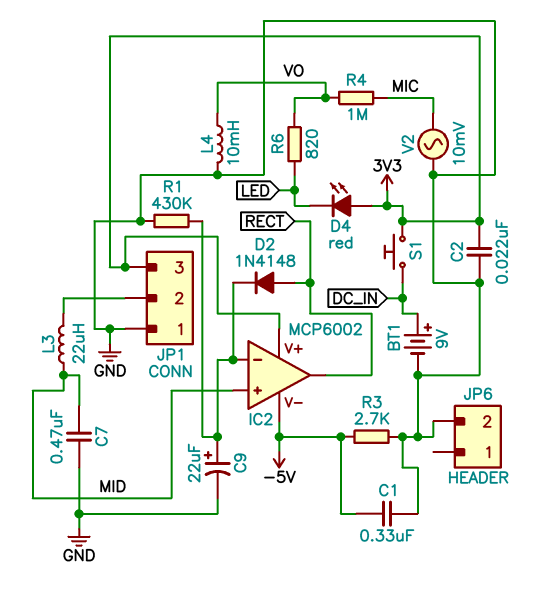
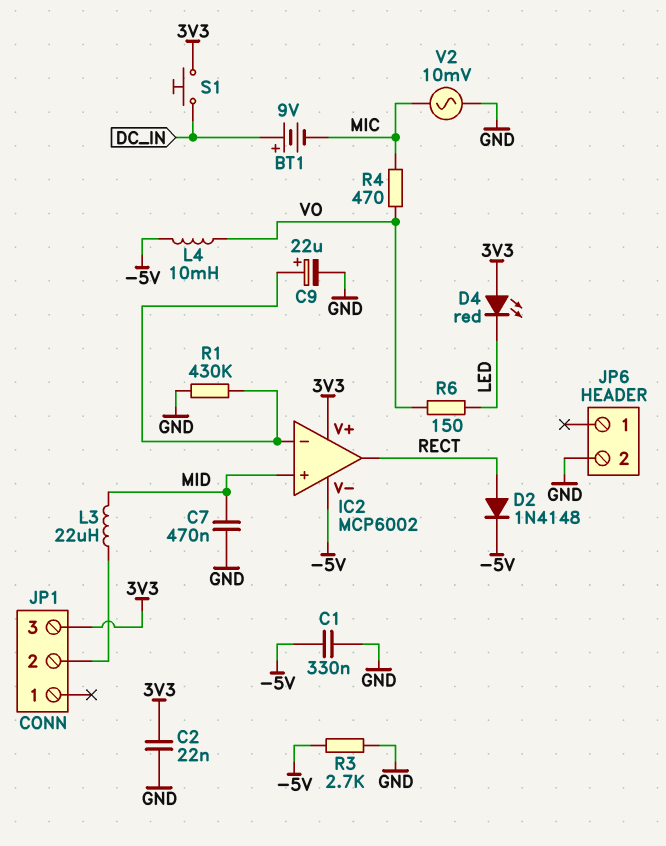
BT1: 9V (plus DC_IN, minus GND) -> 9V (plus DC_IN, minus MIC)
D2: diode 1N4148 (A RECT, K IC2/in-) -> diode 1N4148 (A RECT, K -5V)
JP1 pin 1: GND -> none
L4: 10mH (GND, VO) -> 10mH (-5V, VO)
R4: 1M (MIC, VO) -> 470 (MIC, VO)
R6: 820 (LED, VO) -> 150 (LED, VO)

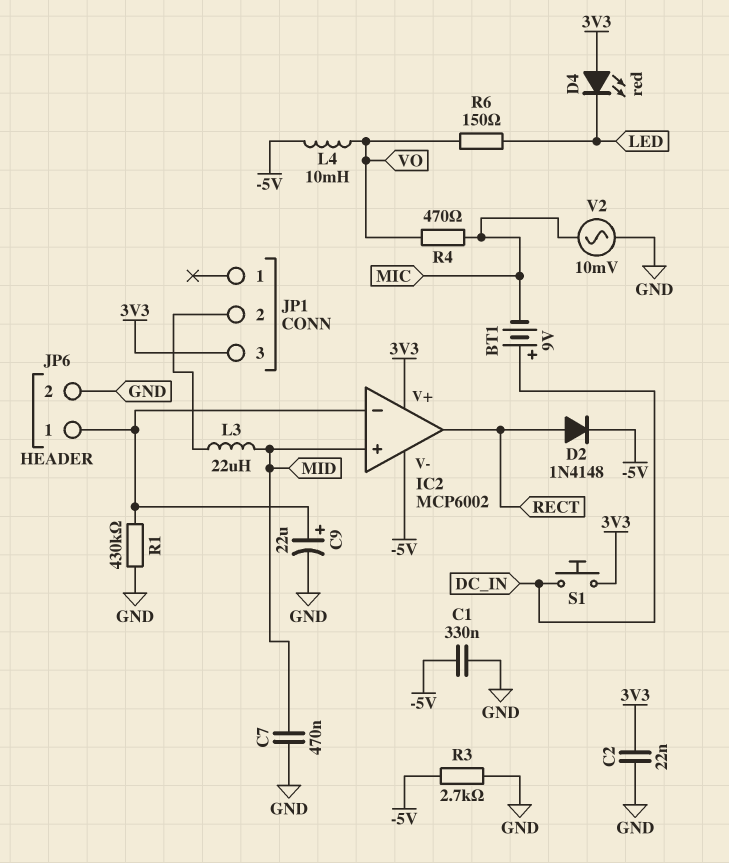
JP6 pin 1: none -> IC2/in-

